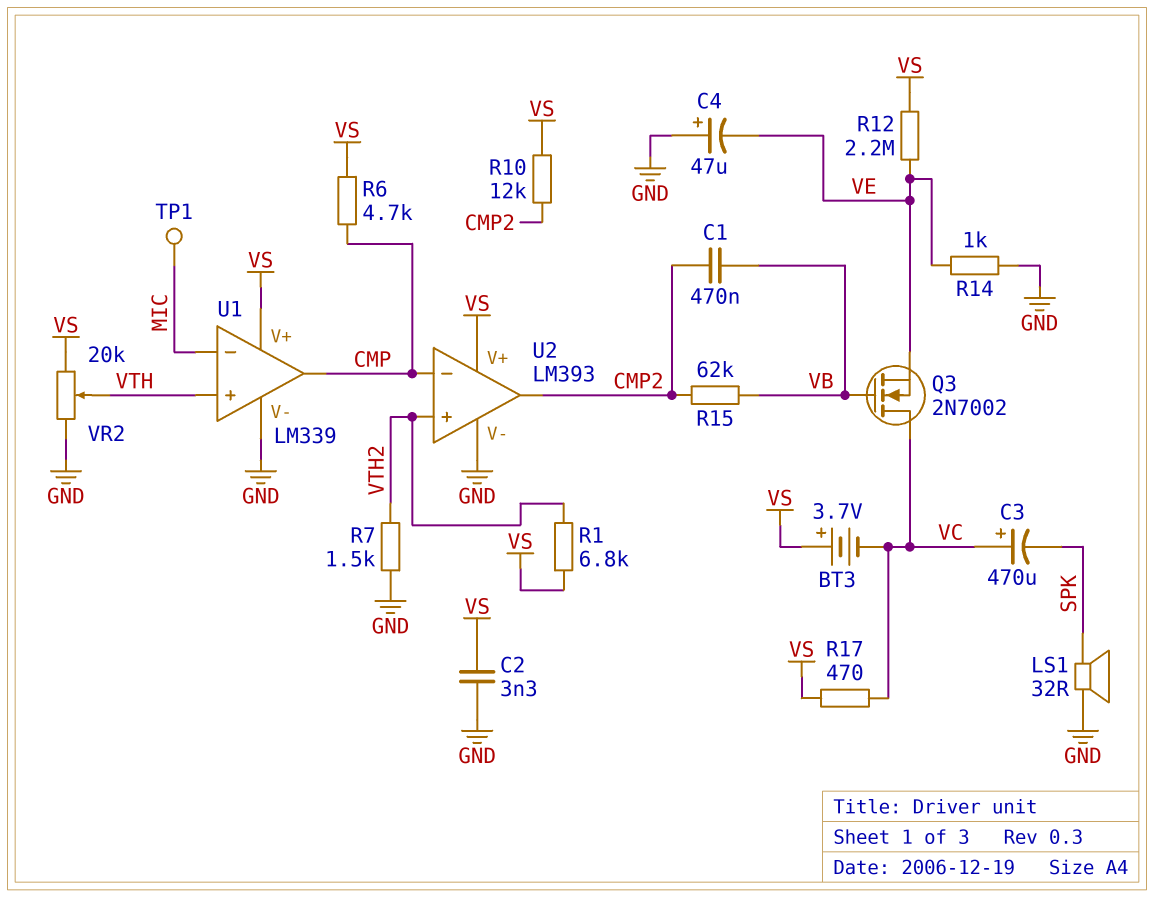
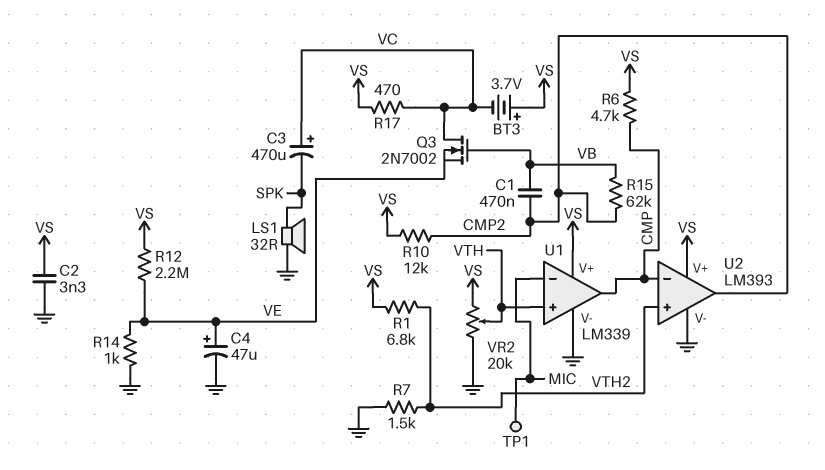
C4: 47uF (plus GND, minus VE) -> 47uF (plus VE, minus GND)

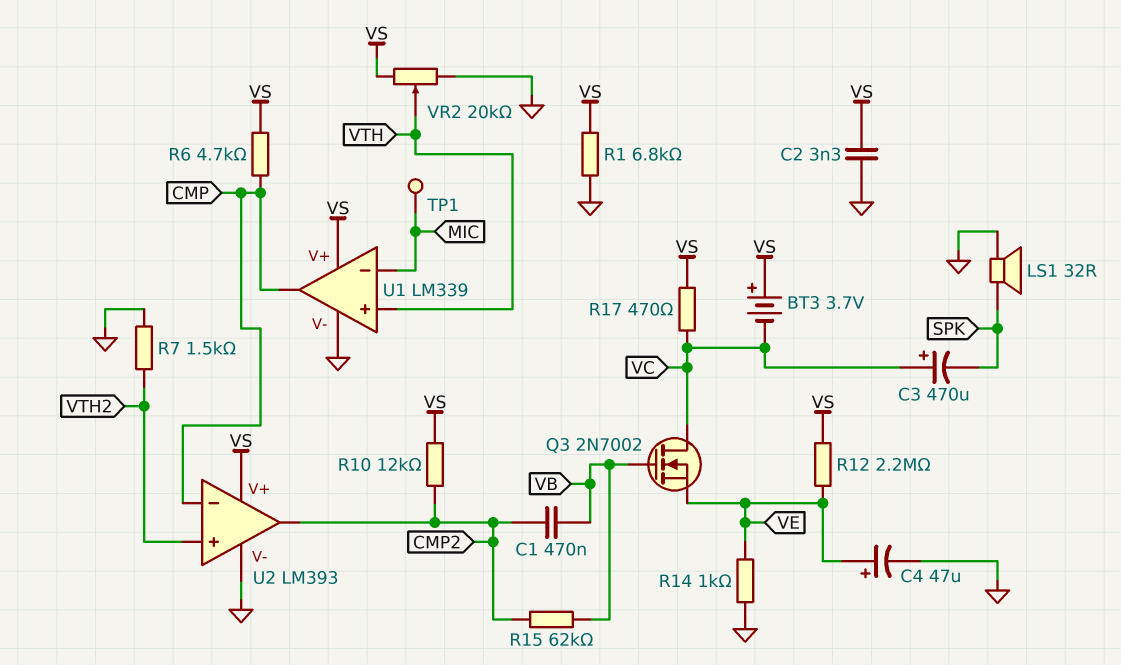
R1: 6.8k (VS, VTH2) -> 6.8k (GND, VS)

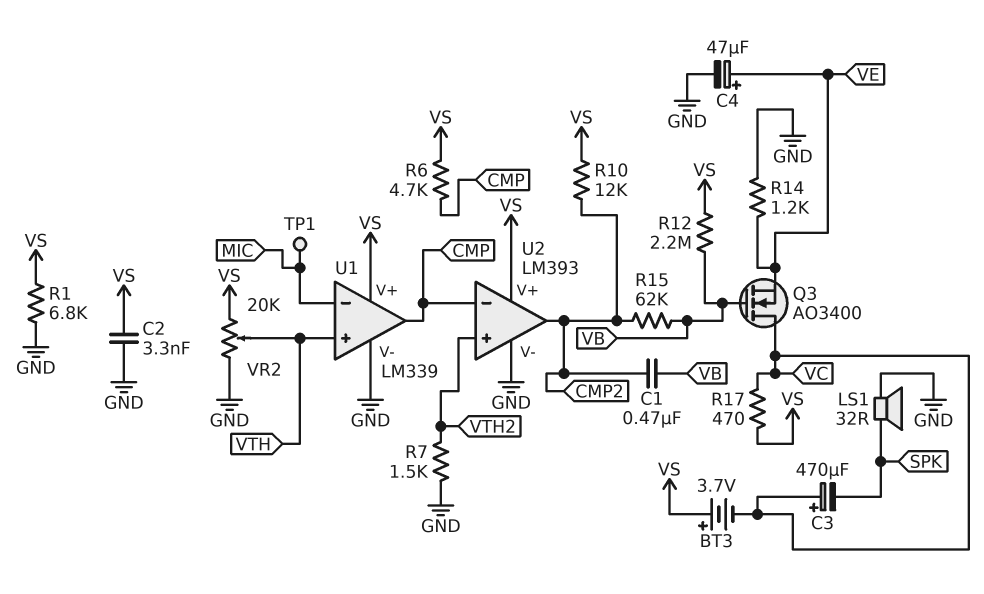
Q3: NMOS 2N7002 (G VB, D VC, S VE) -> NMOS AO3400 (G VB, D VC, S VE)
R12: 2.2M (VE, VS) -> 2.2M (VB, VS)
R14: 1k (GND, VE) -> 1.2k (GND, VE)

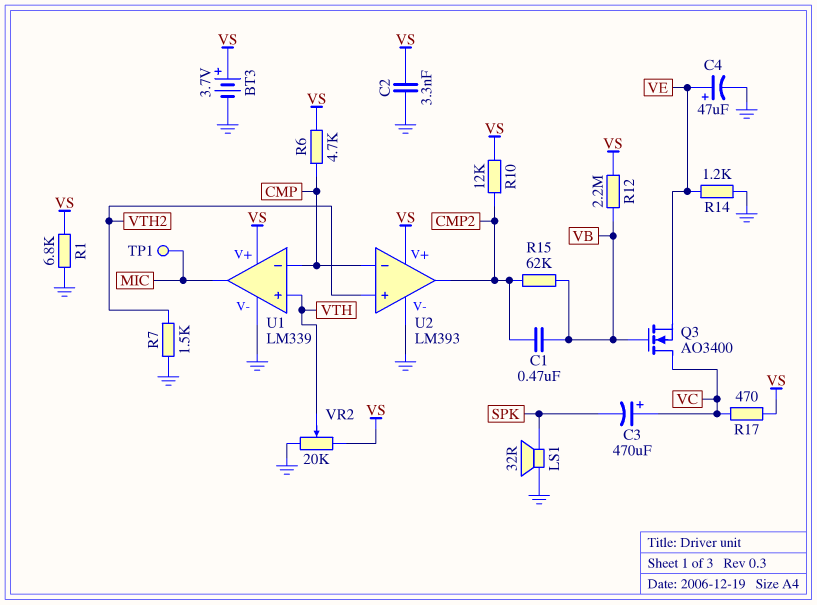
BT3: 3.7V (plus VS, minus VC) -> 3.7V (plus VS, minus GND)
U1 pin in-: MIC -> CMP
U1 pin out: CMP -> MIC

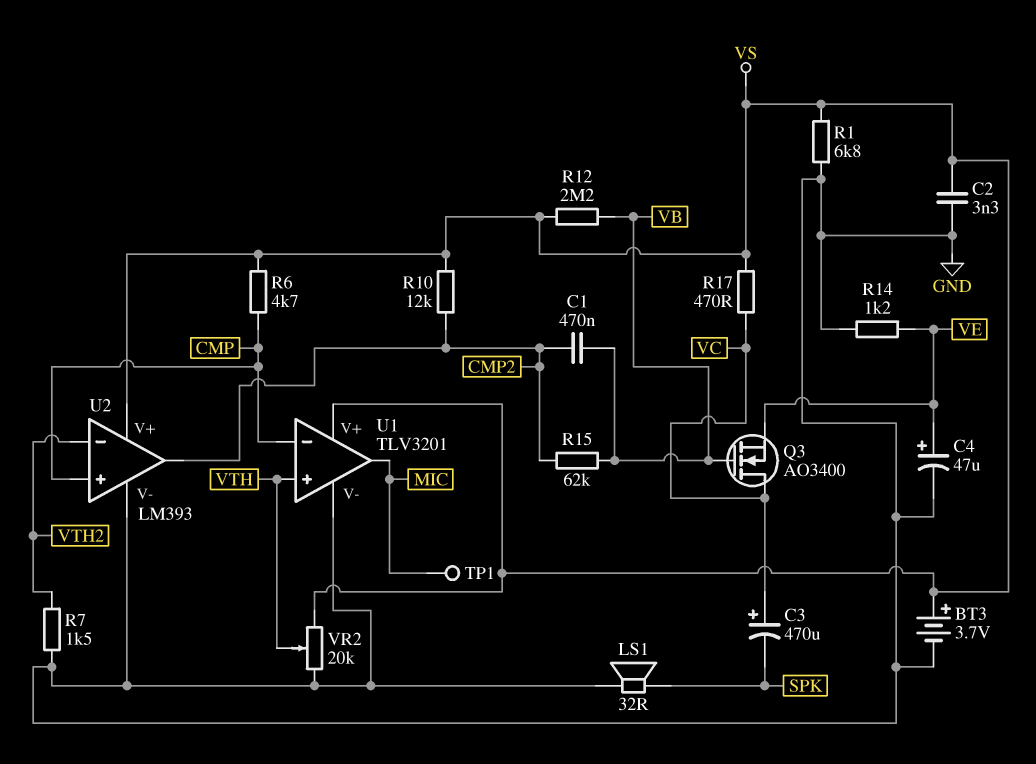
U1: LM339 -> TLV3201
U2 pin in+: VTH2 -> CMP
U2 pin in-: CMP -> VTH2

